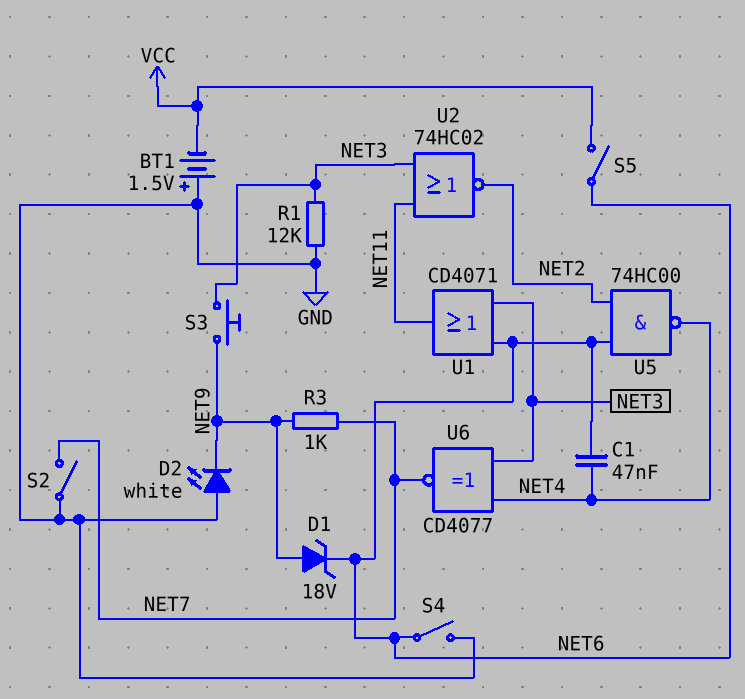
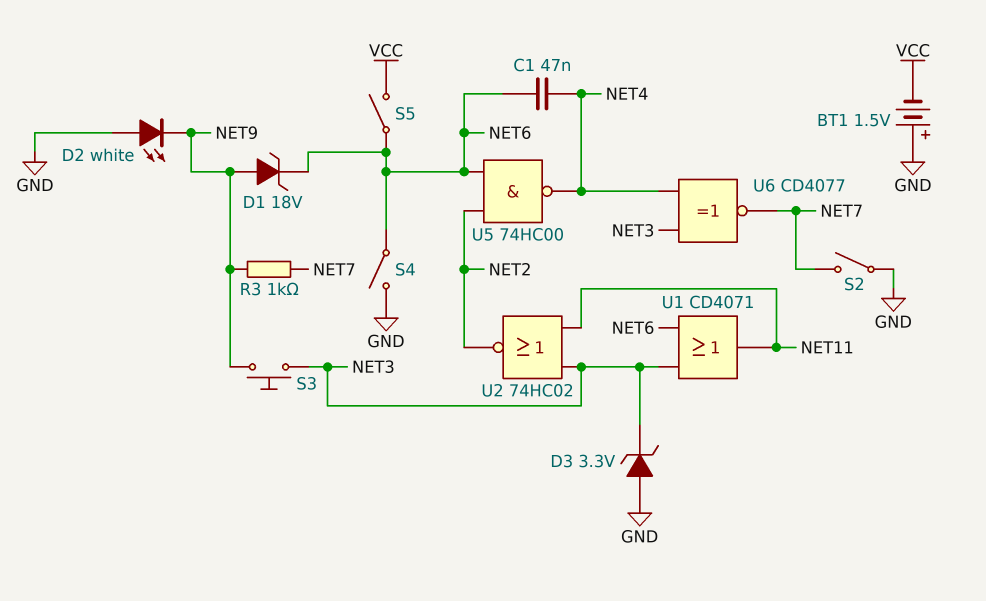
D3: none -> zener 3.3V (A GND, K NET3)
R1: 12k (GND, NET3) -> none

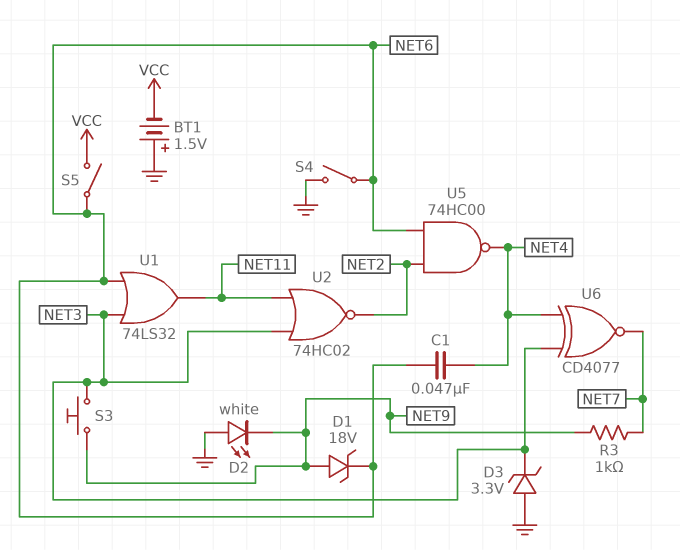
S2: switch (GND, NET7) -> none
U1: OR CD4071 (in NET3, in NET6, out NET11) -> OR 74LS32 (in NET3, in NET6, out NET11)

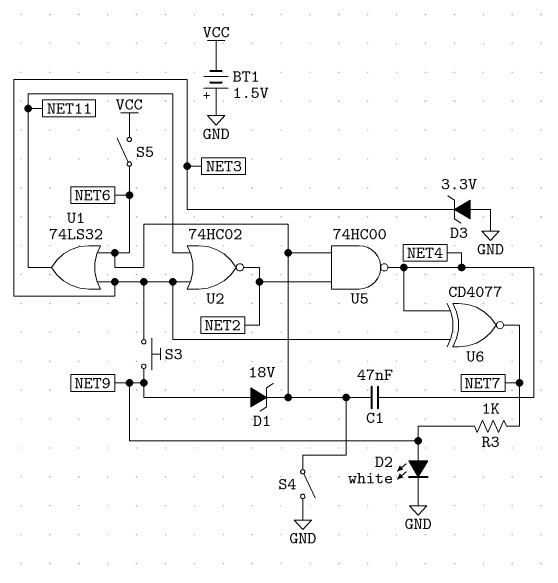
D2: LED white (A GND, K NET9) -> LED white (A NET9, K GND)

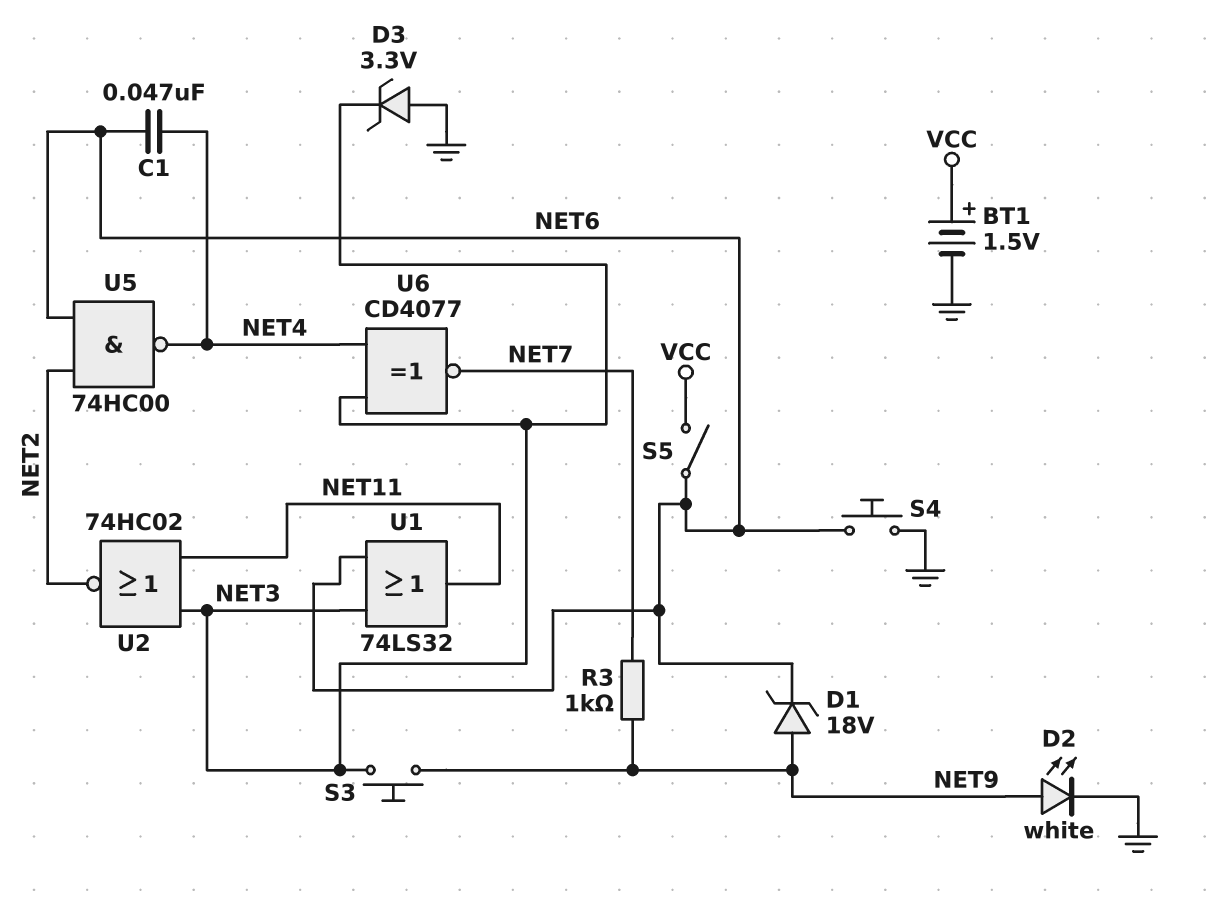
BT1: 1.5V (plus GND, minus VCC) -> 1.5V (plus VCC, minus GND)
S4: switch (GND, NET6) -> button (GND, NET6)

